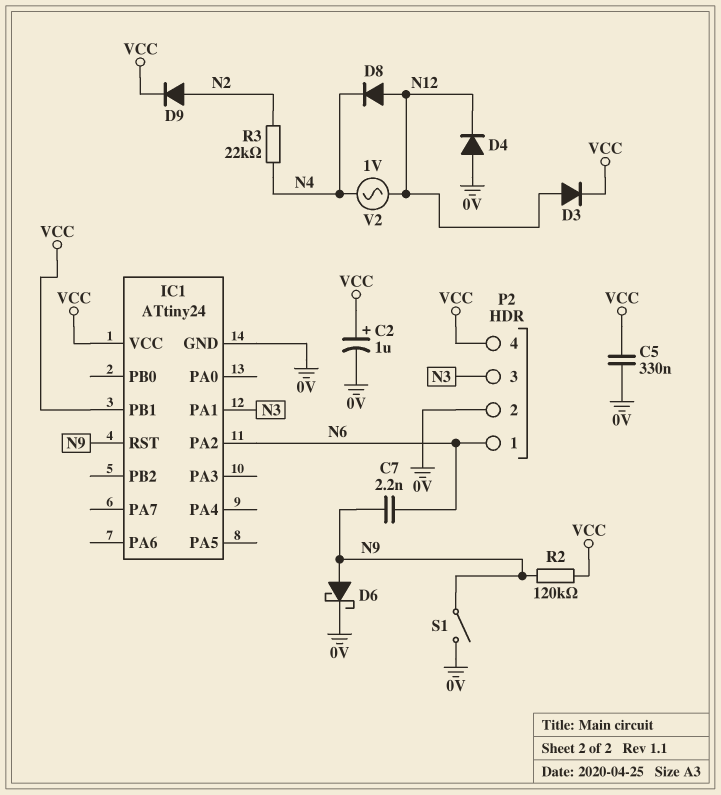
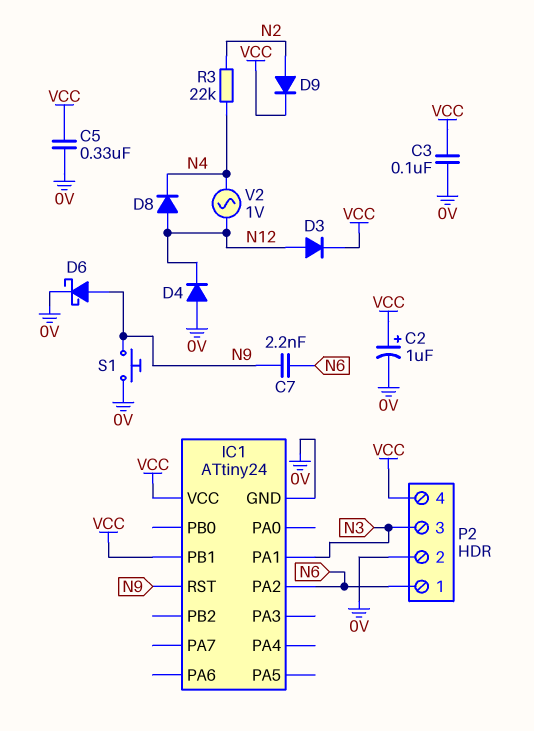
C3: none -> 100nF (0V, VCC)
R2: 120k (N9, VCC) -> none
S1: switch (0V, N9) -> button (0V, N9)

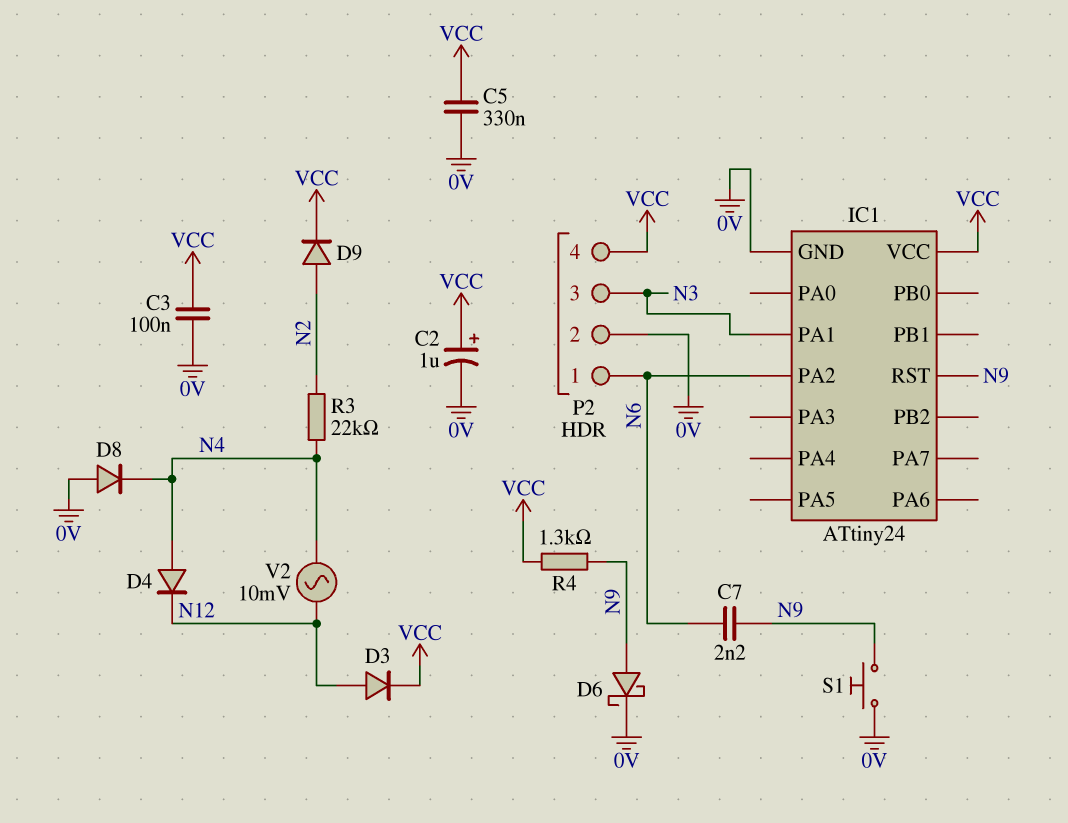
D4: diode (A 0V, K N12) -> diode (A N4, K N12)
D8: diode (A N12, K N4) -> diode (A 0V, K N4)
IC1 pin PB1: VCC -> none
R4: none -> 1.3k (N9, VCC)
V2: AC 1V (N4, N12) -> AC 10mV (N4, N12)

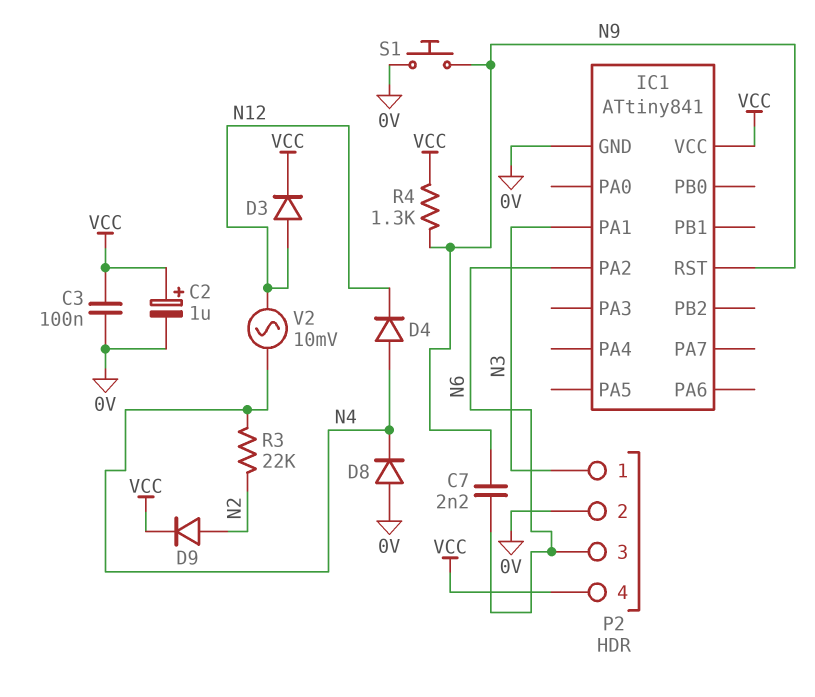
C5: 330nF (0V, VCC) -> none
D6: schottky (A N9, K 0V) -> none
IC1: ATtiny24 -> ATtiny841
P2 pin 1: N6 -> N3
P2 pin 3: N3 -> N6

